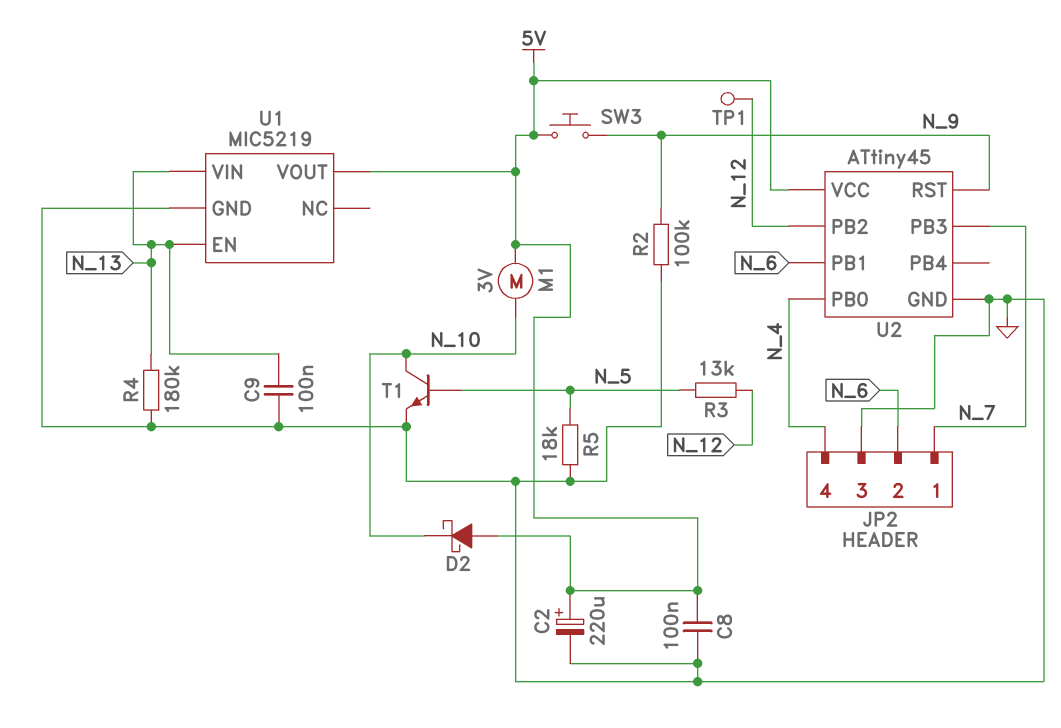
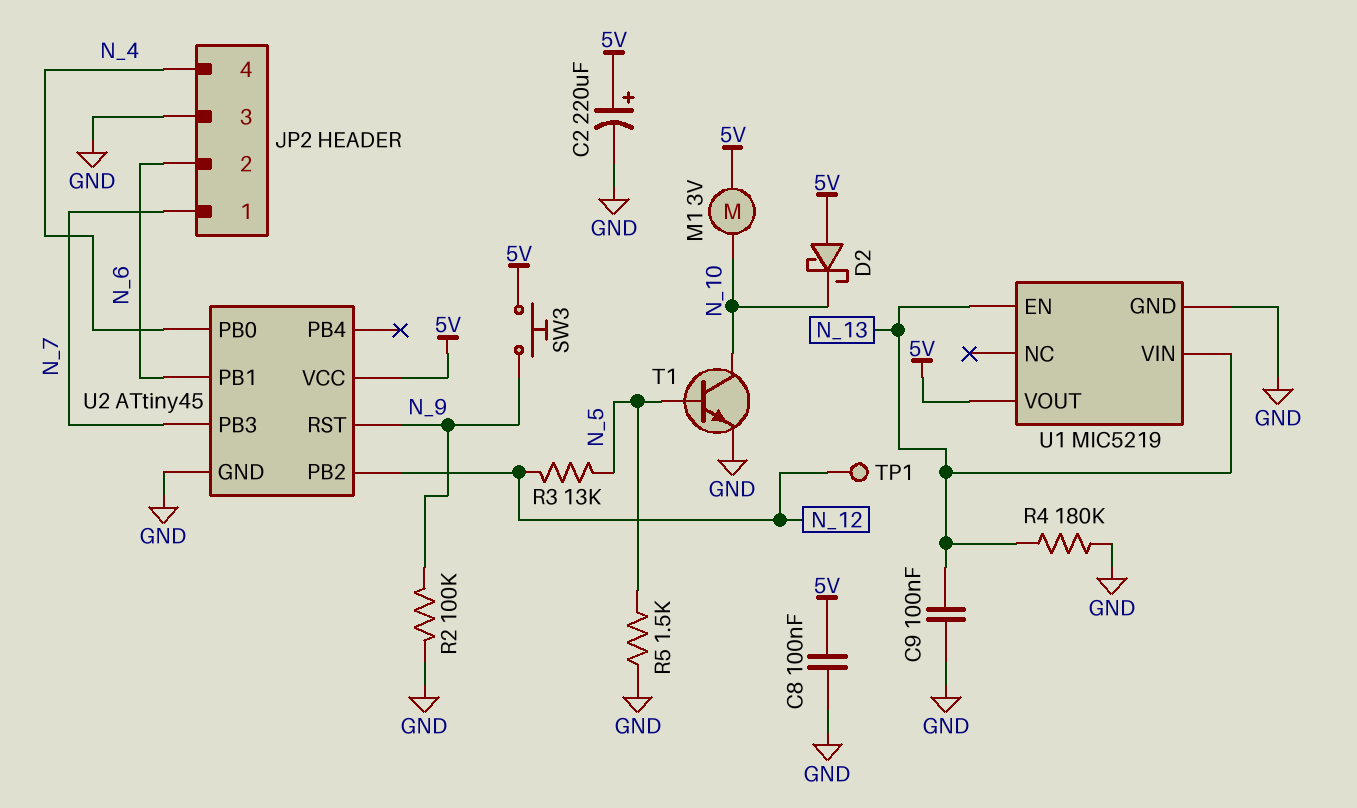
R5: 18k (GND, N_5) -> 1.5k (GND, N_5)

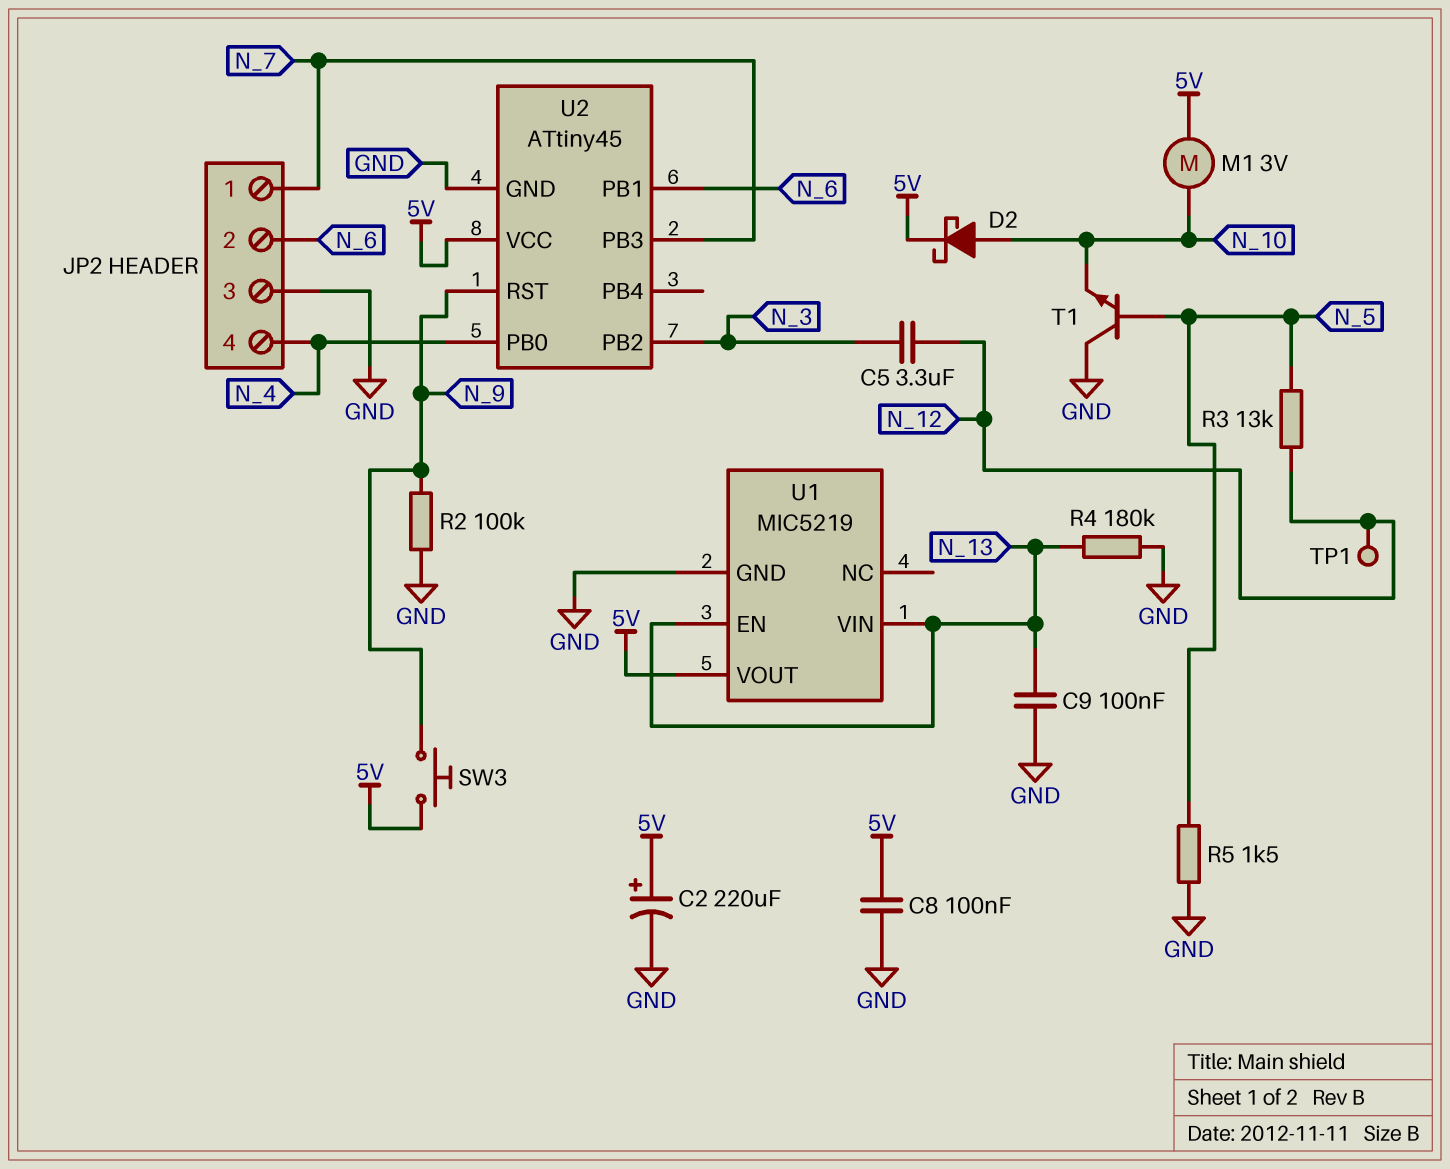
C5: none -> 3.3uF (N_3, N_12)
D2: schottky (A 5V, K N_10) -> schottky (A N_10, K 5V)
T1: NPN (B N_5, C N_10, E GND) -> NPN (B N_5, C GND, E N_10)
U2 pin PB2: N_12 -> N_3

